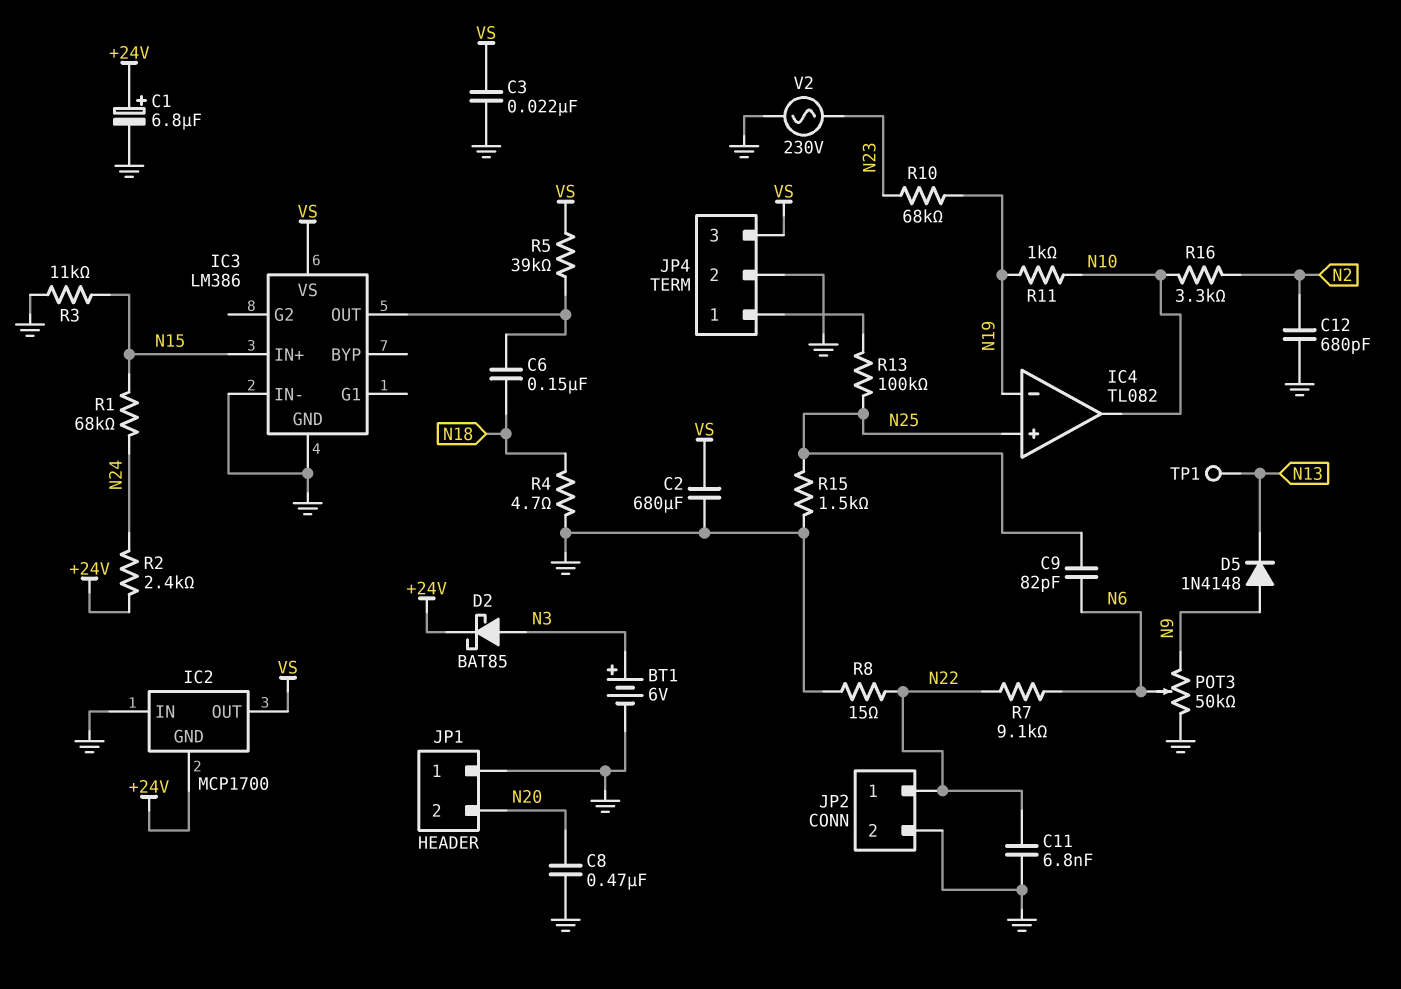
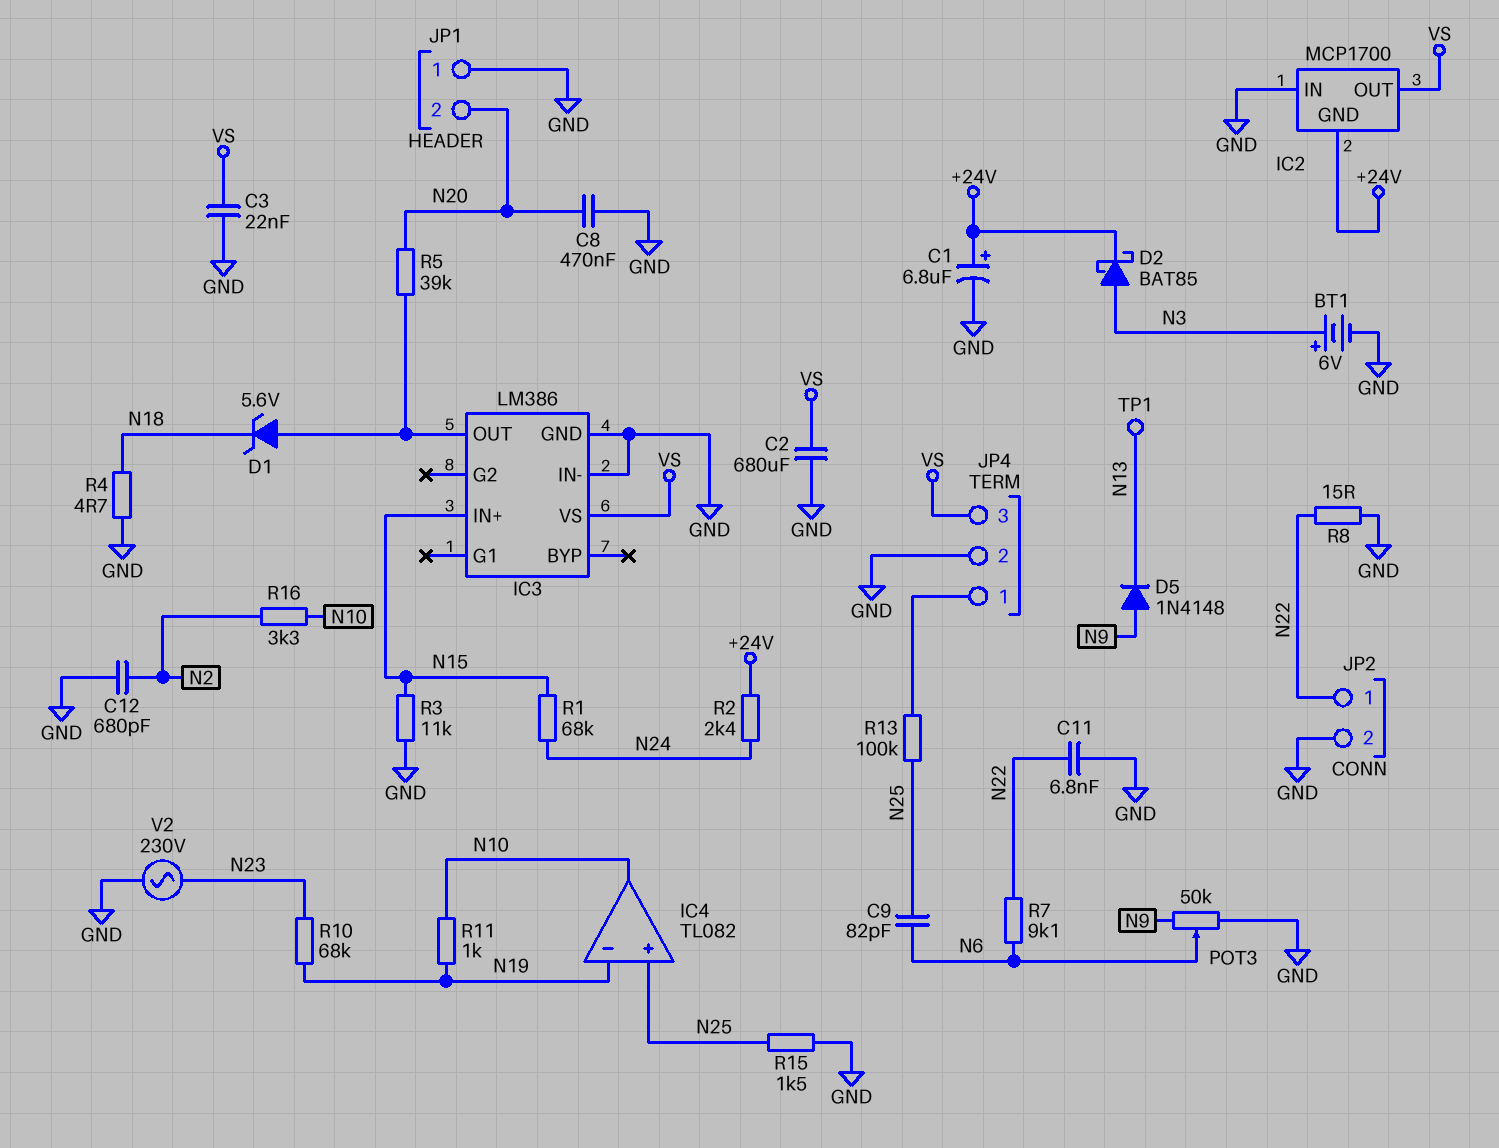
C6: 150nF (IC3/OUT, N18) -> none
D1: none -> zener 5.6V (A IC3/OUT, K N18)
R5: 39k (IC3/OUT, VS) -> 39k (IC3/OUT, N20)

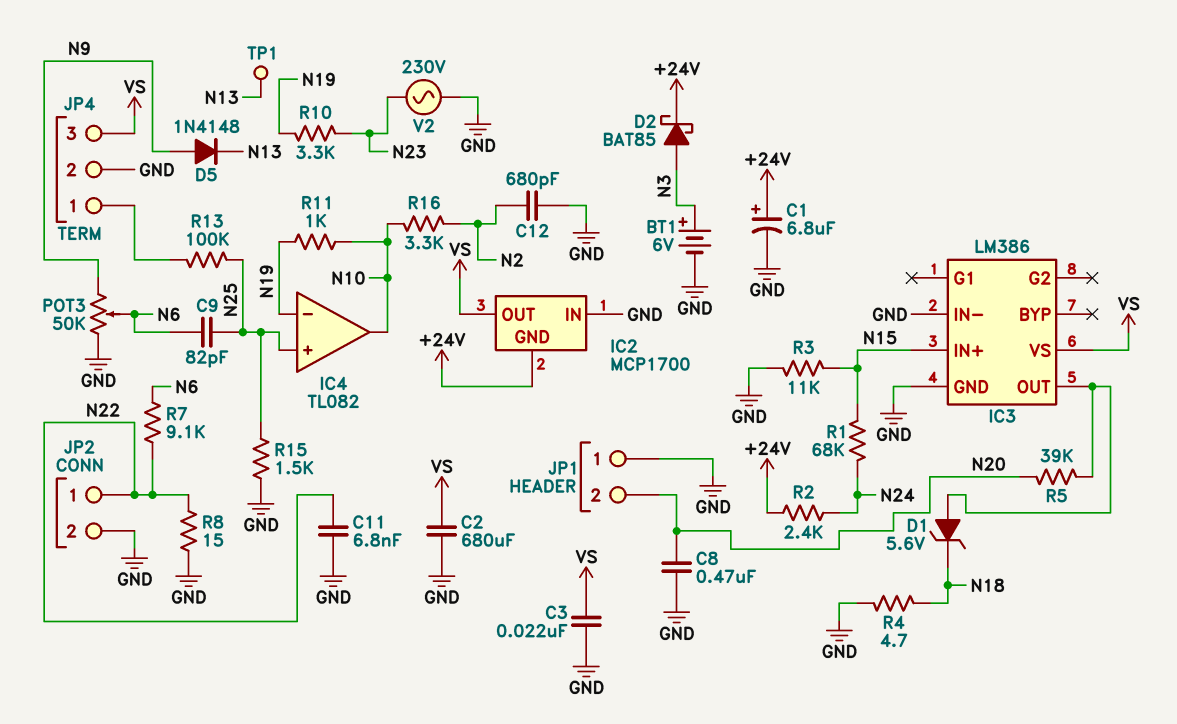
R10: 68k (N19, N23) -> 3.3k (N19, N23)

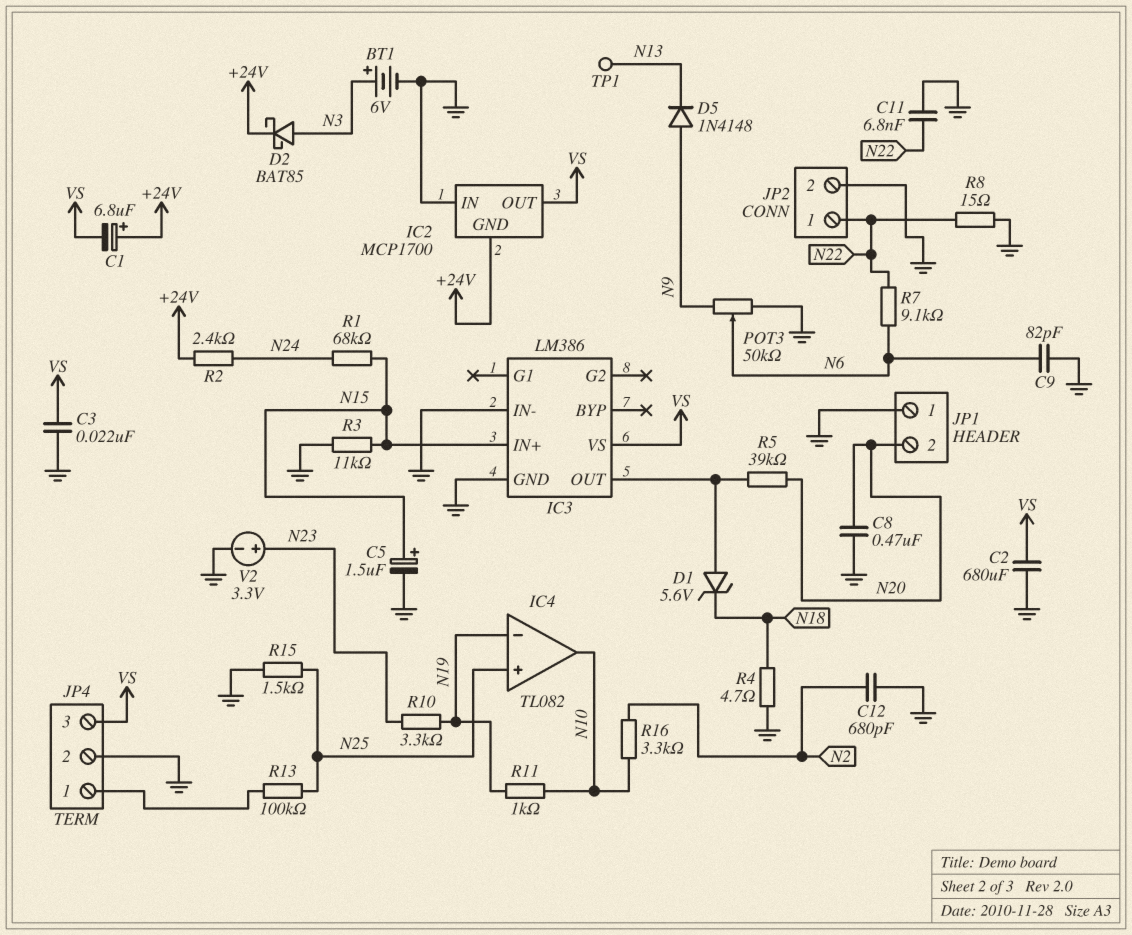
C1: 6.8uF (plus +24V, minus GND) -> 6.8uF (plus +24V, minus VS)
C5: none -> 1.5uF (plus N15, minus GND)
C9: 82pF (N6, N25) -> 82pF (GND, N6)
V2: AC 230V (GND, N23) -> 3.3V (plus N23, minus GND)

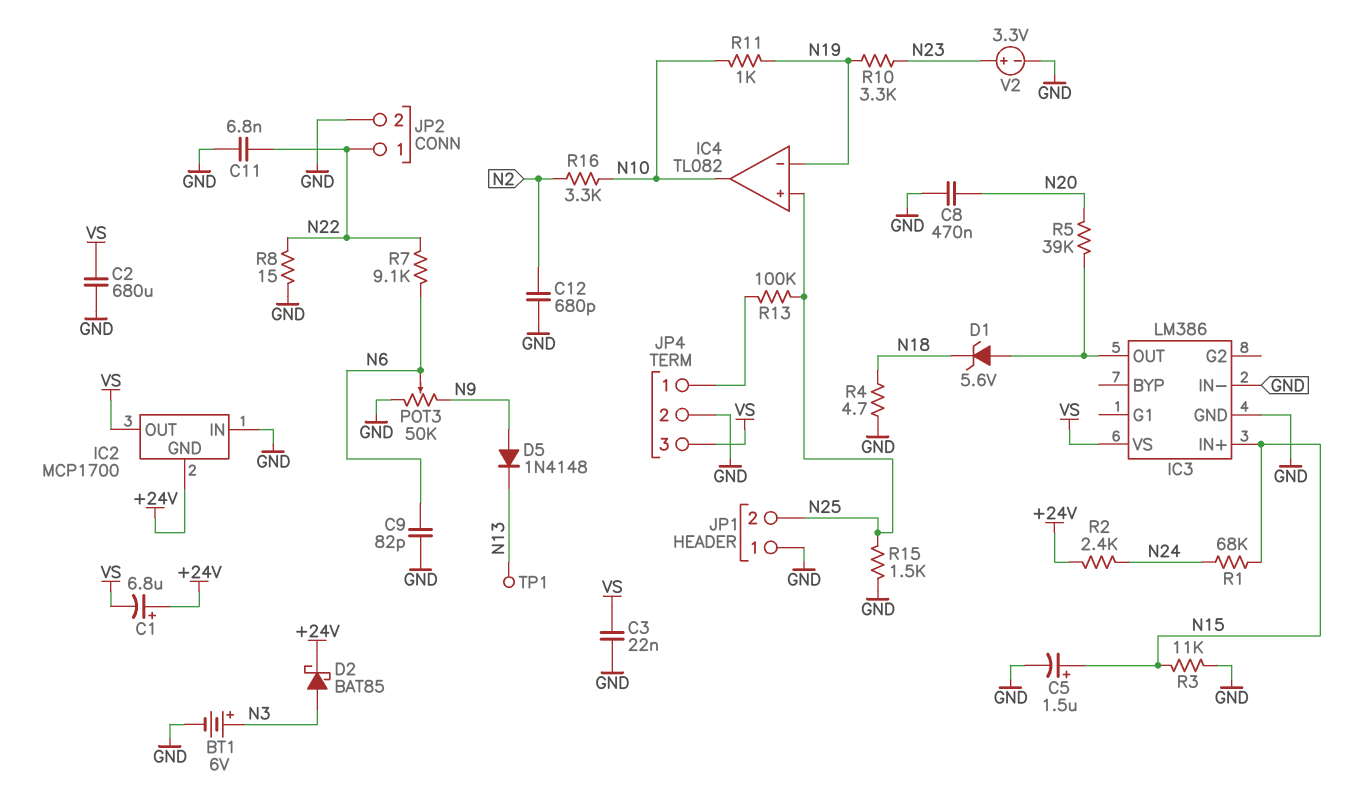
JP1 pin 2: N20 -> N25

